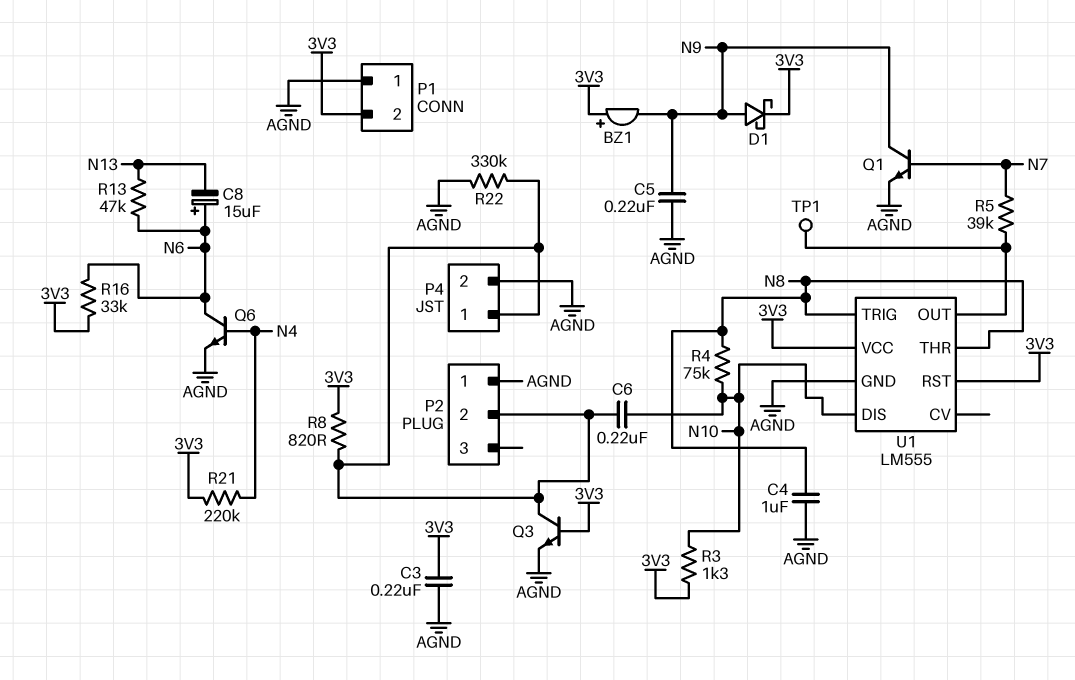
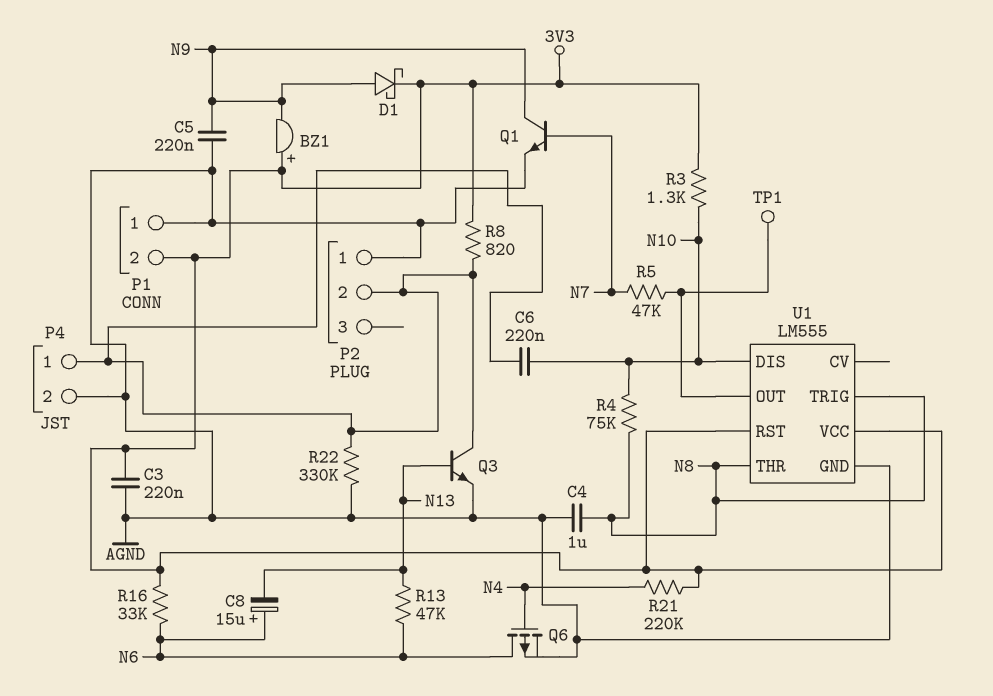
Q3: NPN (B 3V3, C P2/2, E AGND) -> NPN (B N13, C P2/2, E AGND)
Q6: NPN (B N4, C N6, E AGND) -> PMOS (G N4, D N6, S AGND)
R5: 39k (N7, U1/OUT) -> 47k (N7, U1/OUT)

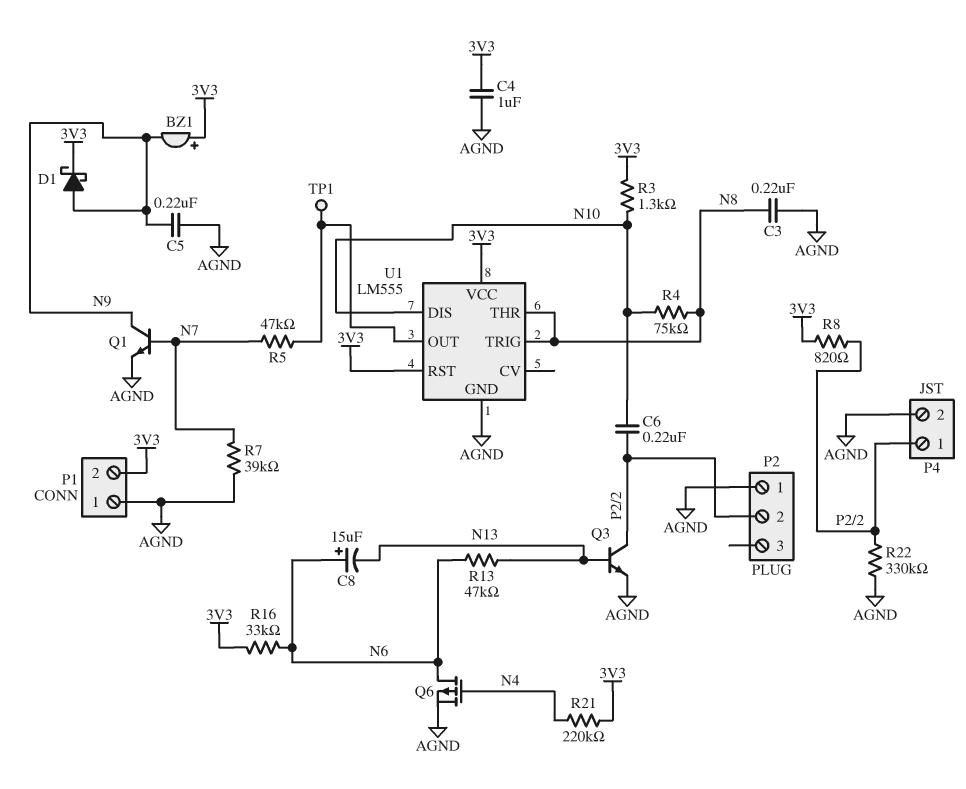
C3: 220nF (3V3, AGND) -> 220nF (AGND, N8)
C4: 1uF (AGND, N8) -> 1uF (3V3, AGND)
R7: none -> 39k (AGND, N7)

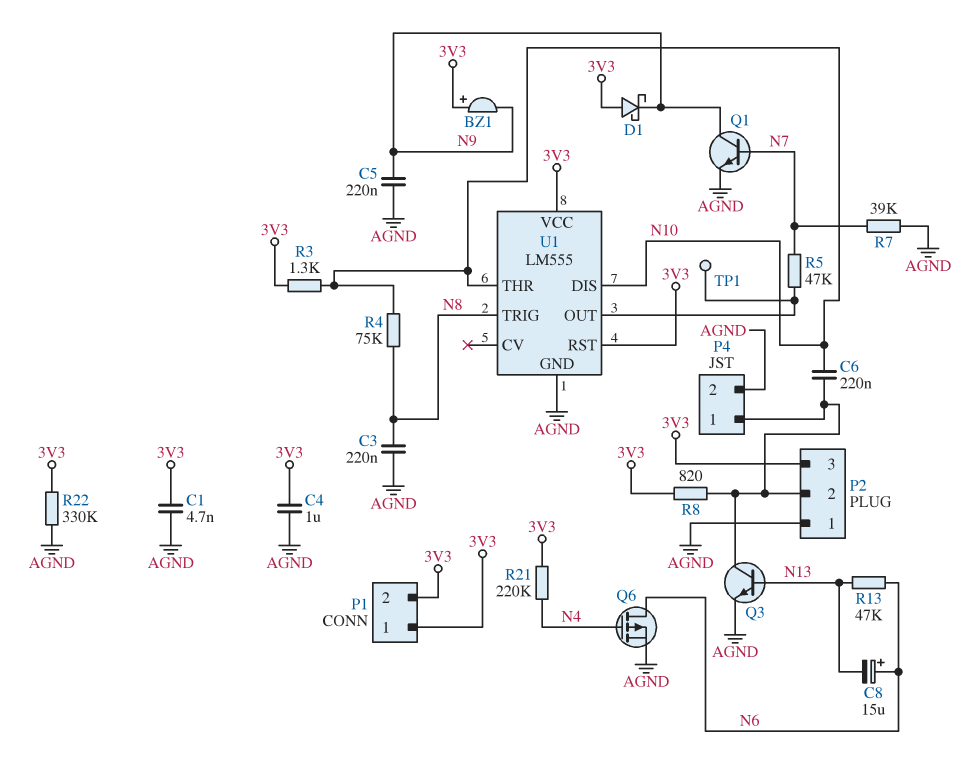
C1: none -> 4.7nF (3V3, AGND)
D1: schottky (A N9, K 3V3) -> schottky (A 3V3, K N9)
P1 pin 1: AGND -> 3V3
P2 pin 3: none -> 3V3
R16: 33k (3V3, N6) -> none
R22: 330k (AGND, P2/2) -> 330k (3V3, AGND)
U1 pin THR: N8 -> N10

